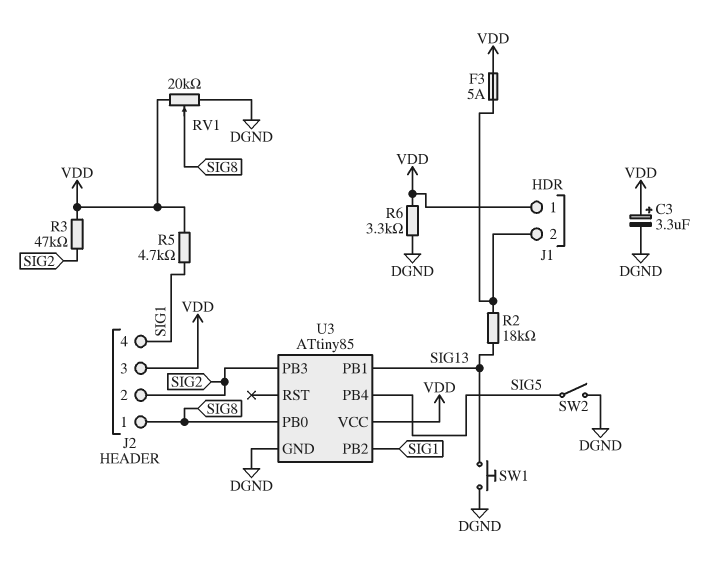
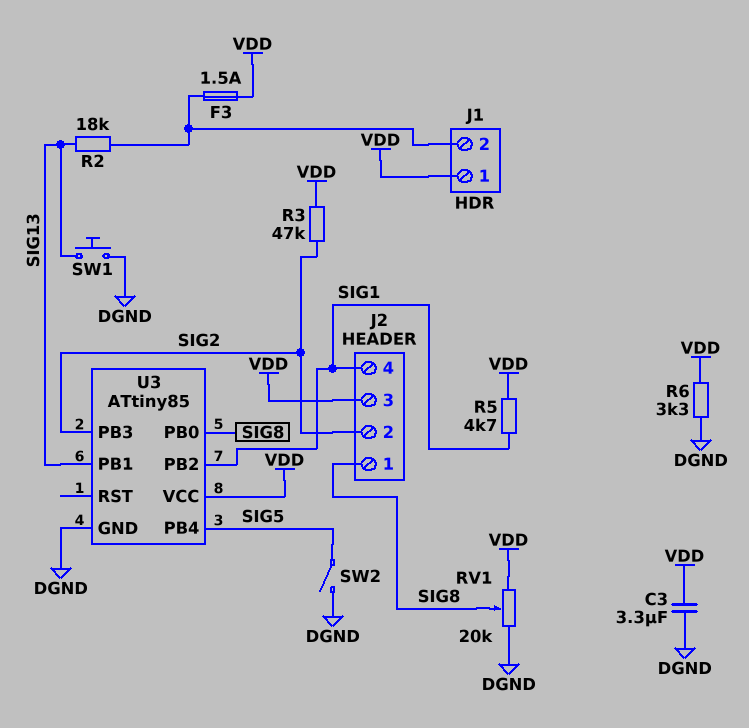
C3: 3.3uF (plus VDD, minus DGND) -> 3.3uF (DGND, VDD)
F3: 5A (J1/2, VDD) -> 1.5A (J1/2, VDD)

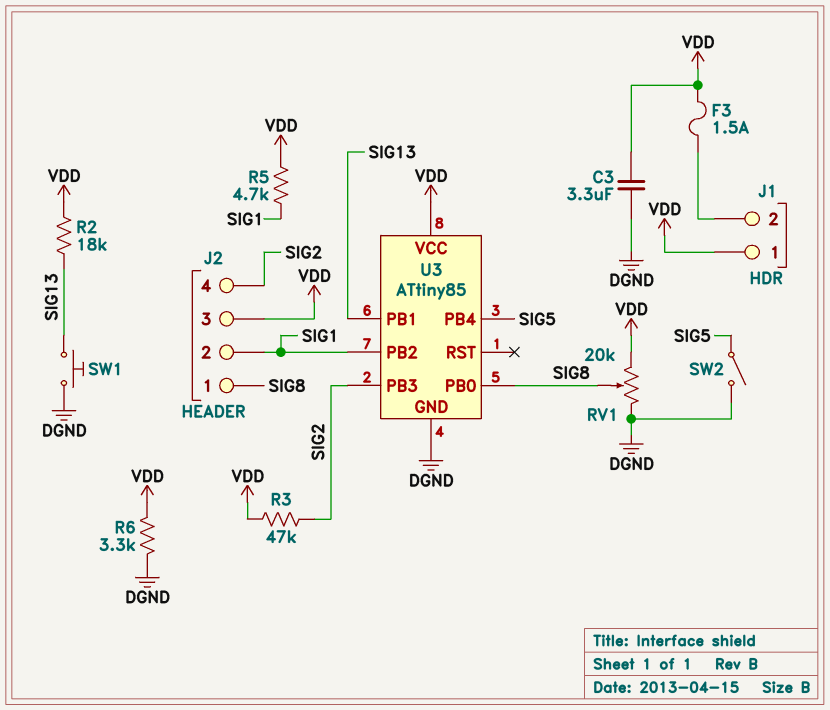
J2 pin 2: SIG2 -> SIG1
J2 pin 4: SIG1 -> SIG2
R2: 18k (J1/2, SIG13) -> 18k (SIG13, VDD)

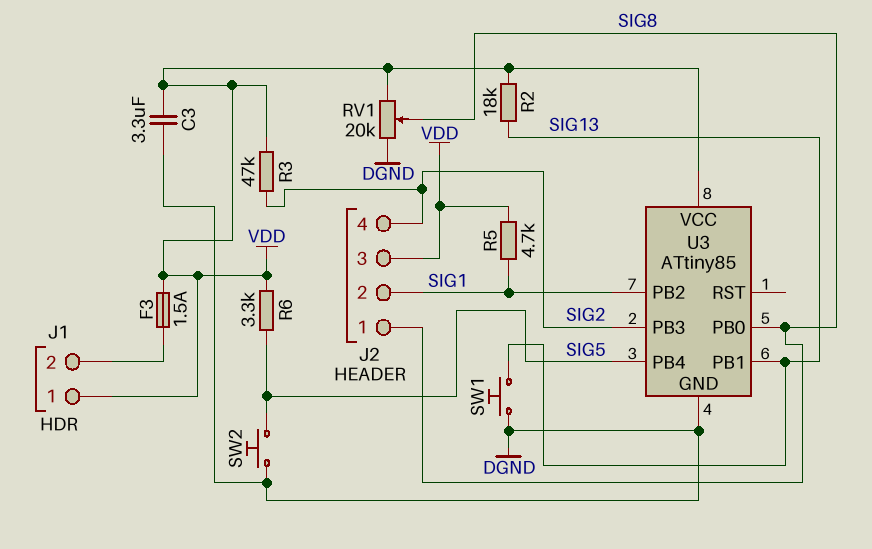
R6: 3.3k (DGND, VDD) -> 3.3k (SIG5, VDD)
SW2: switch (DGND, SIG5) -> button (DGND, SIG5)

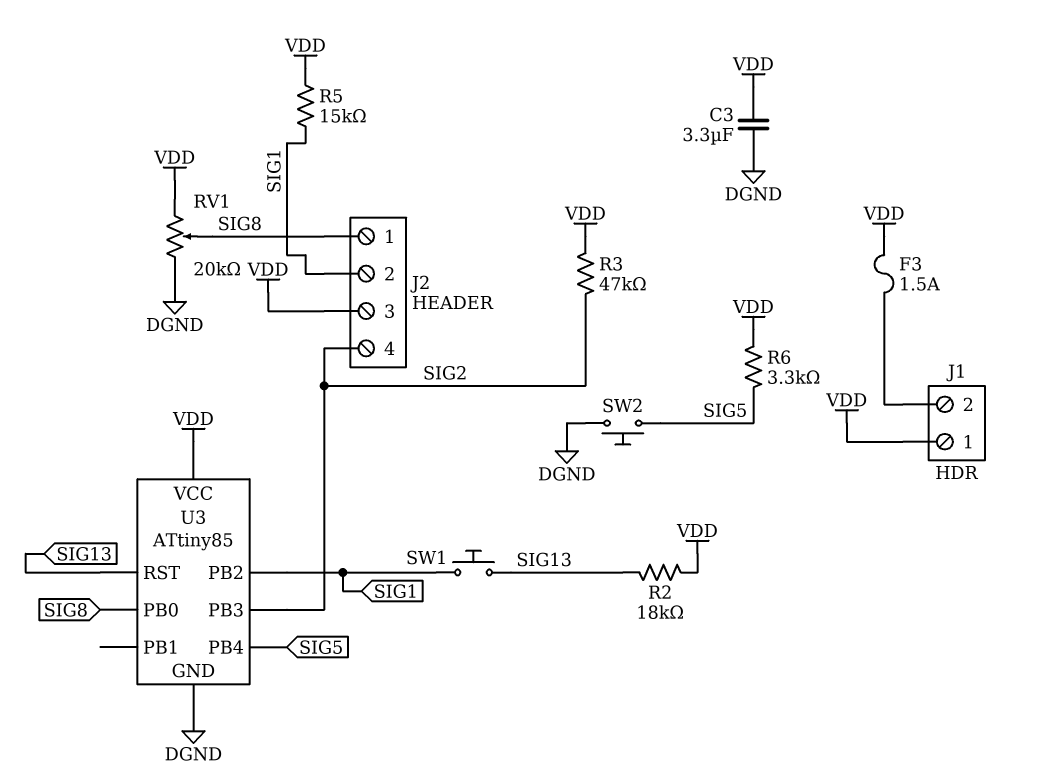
R5: 4.7k (SIG1, VDD) -> 15k (SIG1, VDD)
SW1: button (DGND, SIG13) -> button (SIG1, SIG13)
U3 pin PB1: SIG13 -> none
U3 pin RST: none -> SIG13

